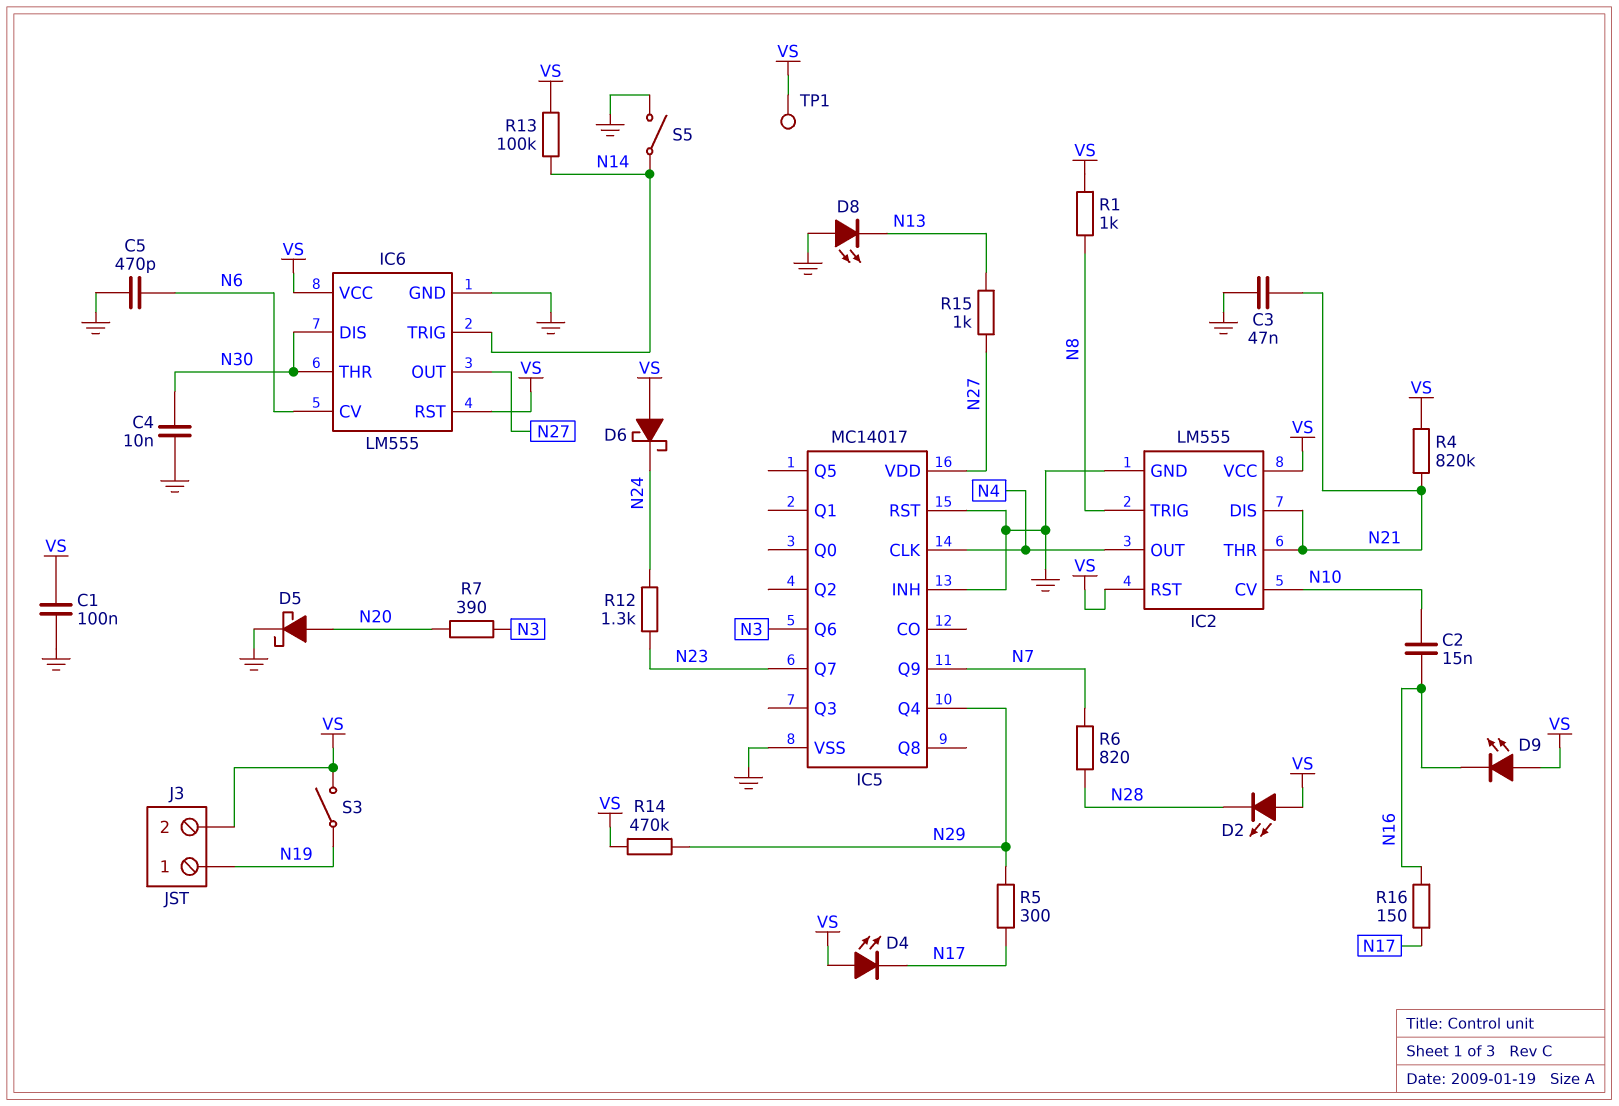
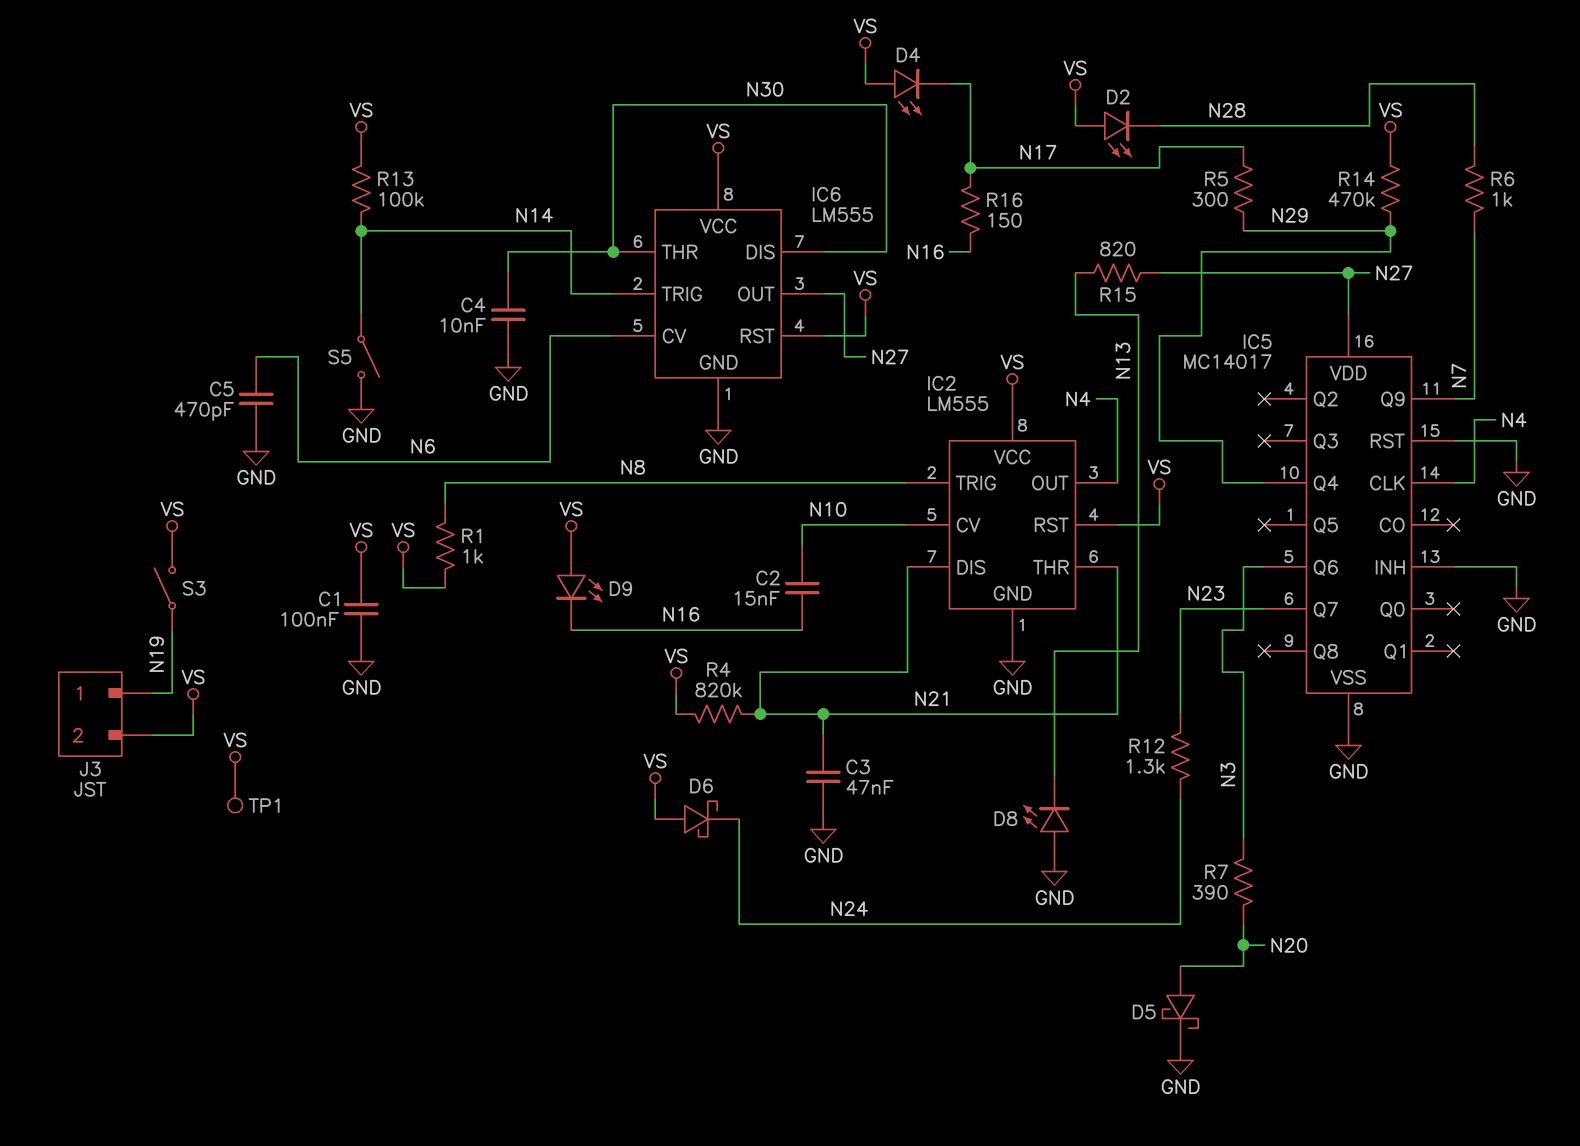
R6: 820 (N7, N28) -> 1k (N7, N28)
R15: 1k (N13, N27) -> 820 (N13, N27)

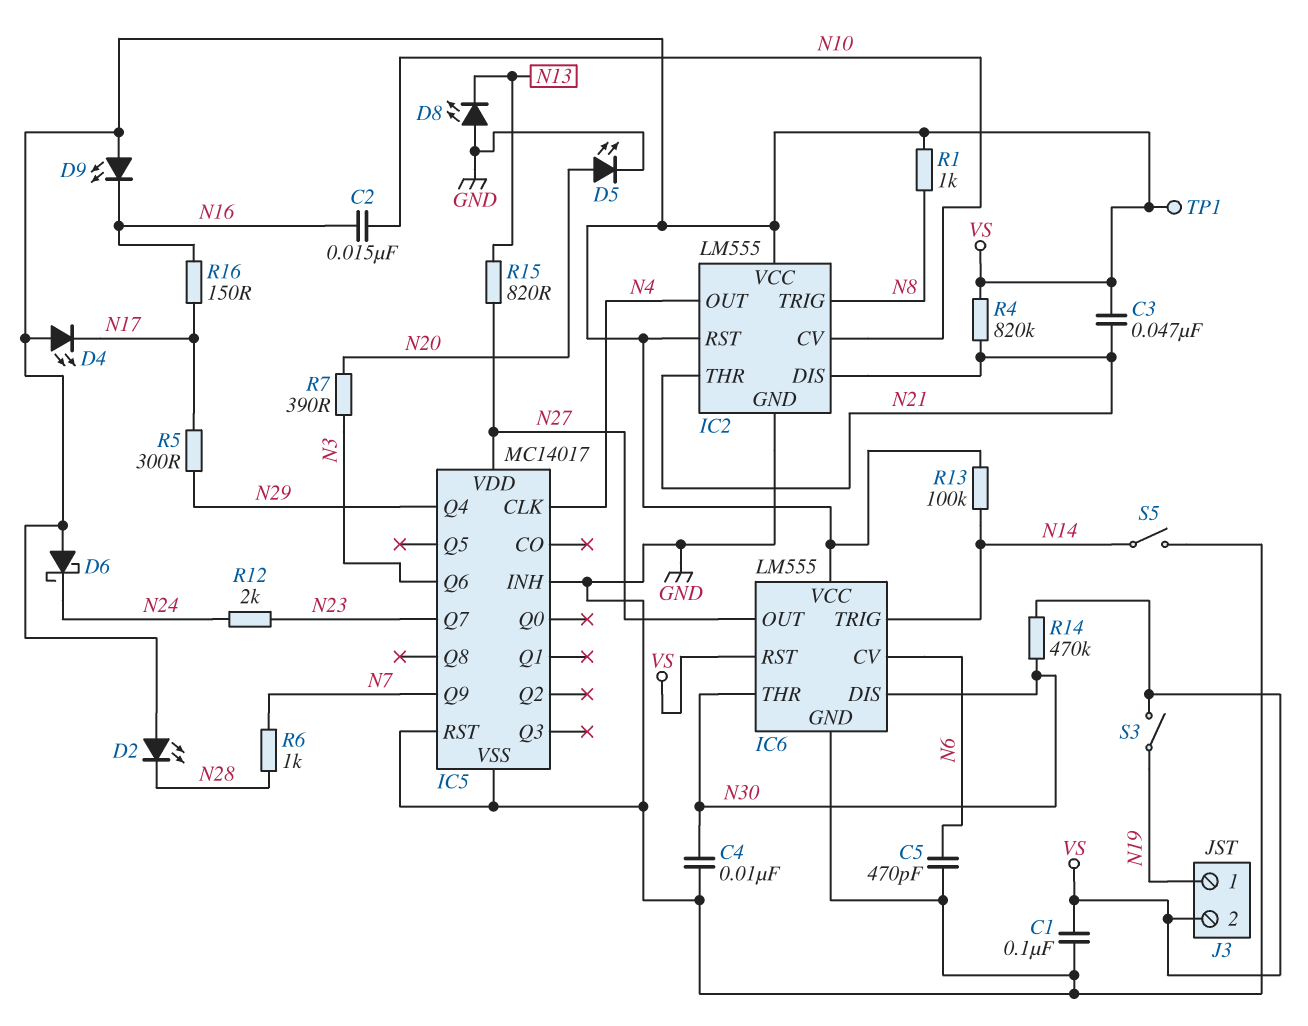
C3: 47nF (GND, N21) -> 47nF (N21, VS)
D5: schottky (A N20, K GND) -> LED (A N20, K GND)
R12: 1.3k (N23, N24) -> 2k (N23, N24)
R14: 470k (N29, VS) -> 470k (N30, VS)

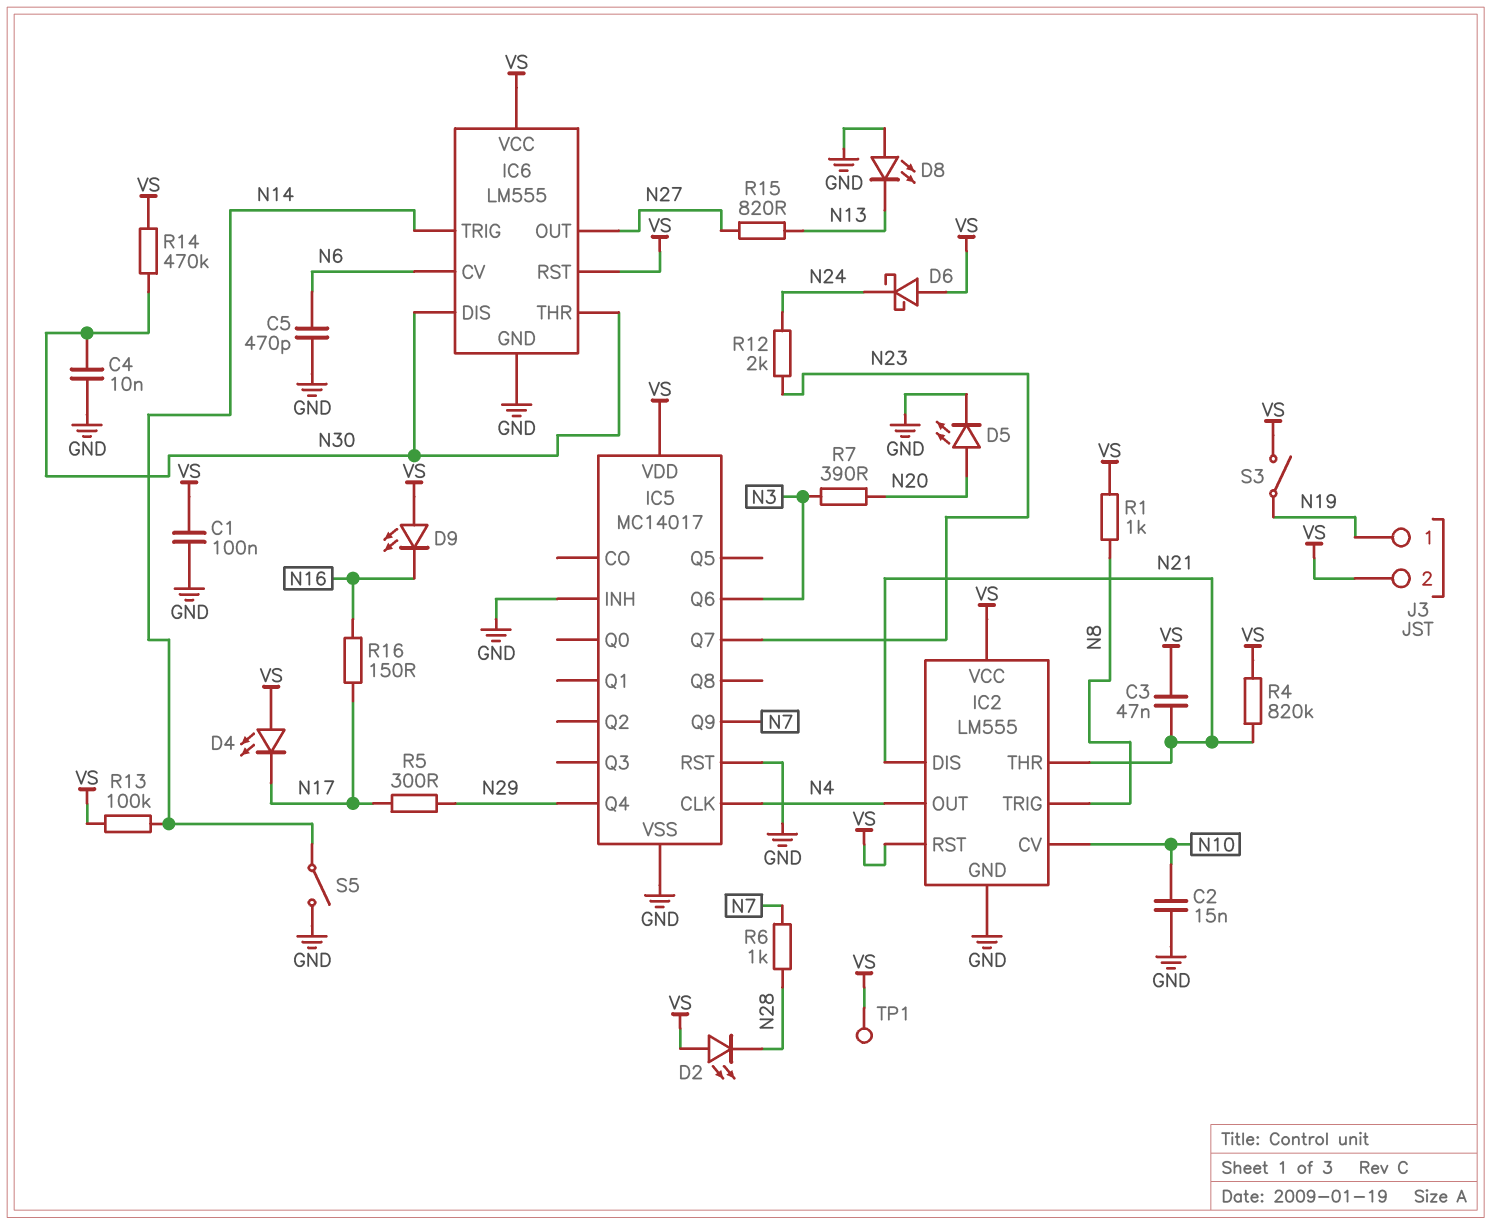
C2: 15nF (N10, N16) -> 15nF (GND, N10)
IC5 pin VDD: N27 -> VS

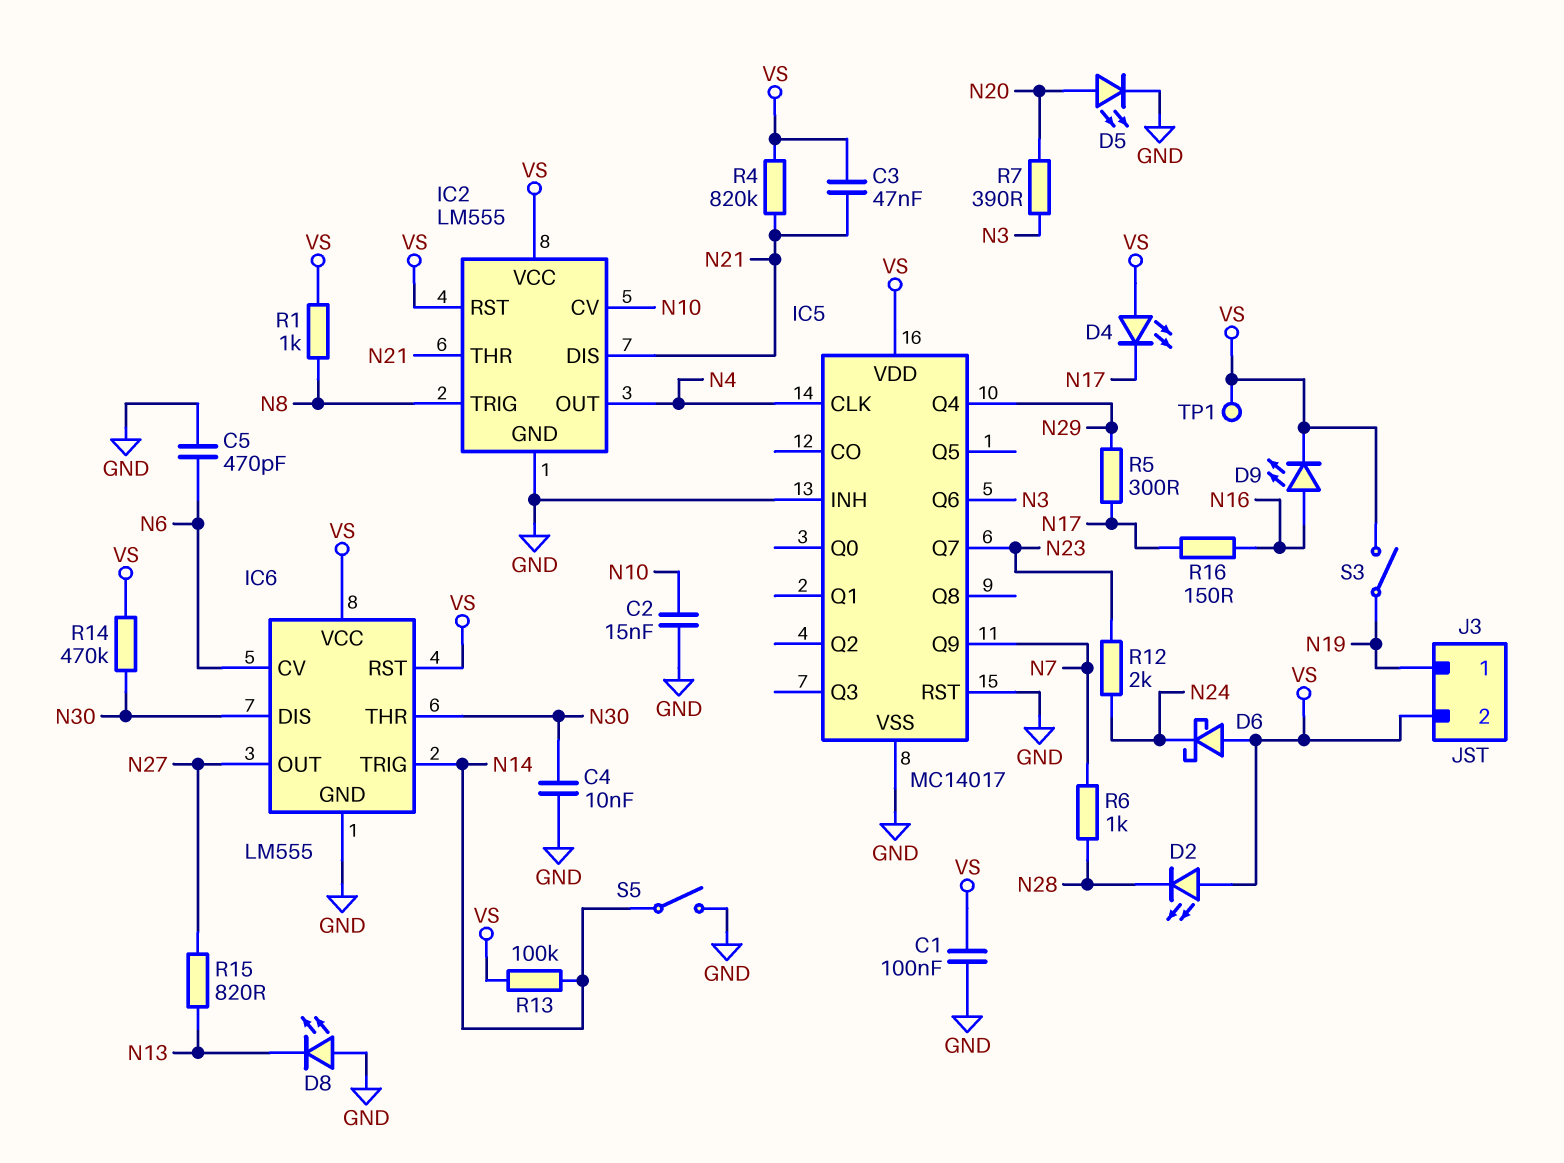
D9: LED (A VS, K N16) -> LED (A N16, K VS)

